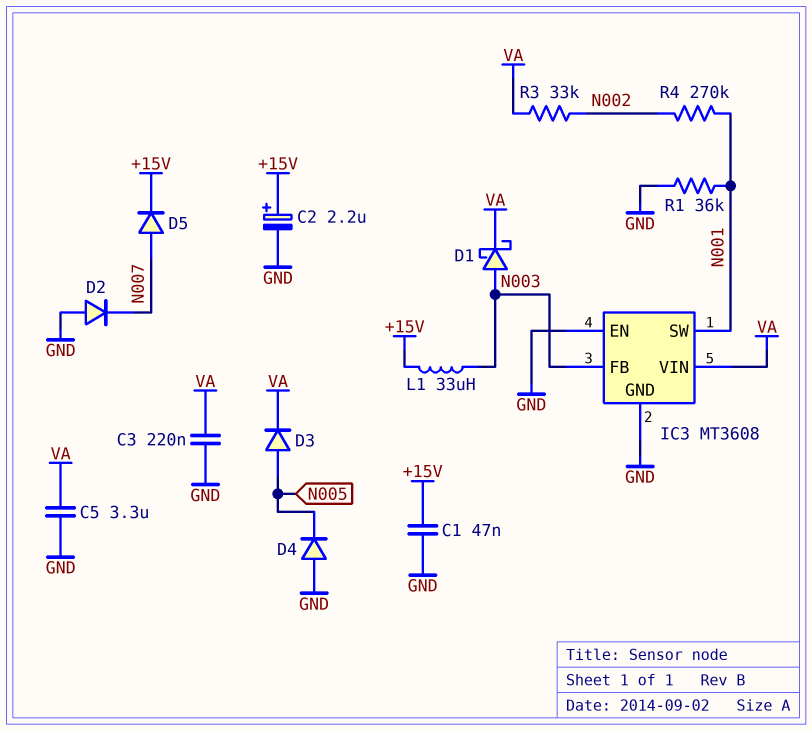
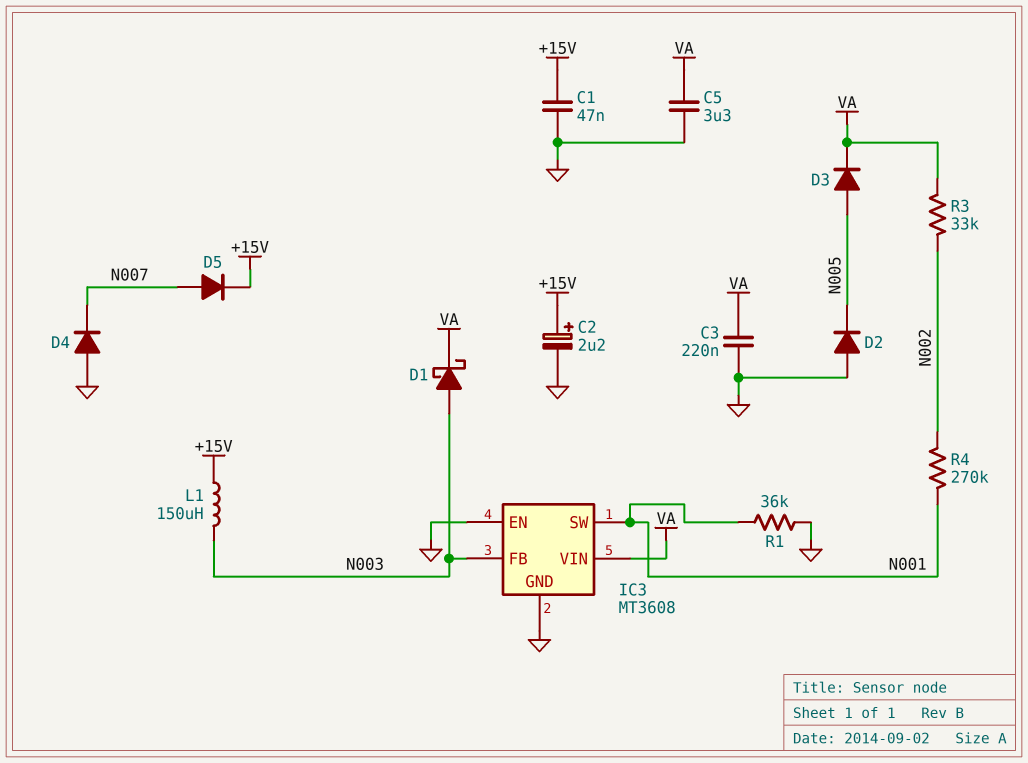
D2: diode (A GND, K N007) -> diode (A GND, K N005)
D4: diode (A GND, K N005) -> diode (A GND, K N007)
L1: 33uH (+15V, N003) -> 150uH (+15V, N003)

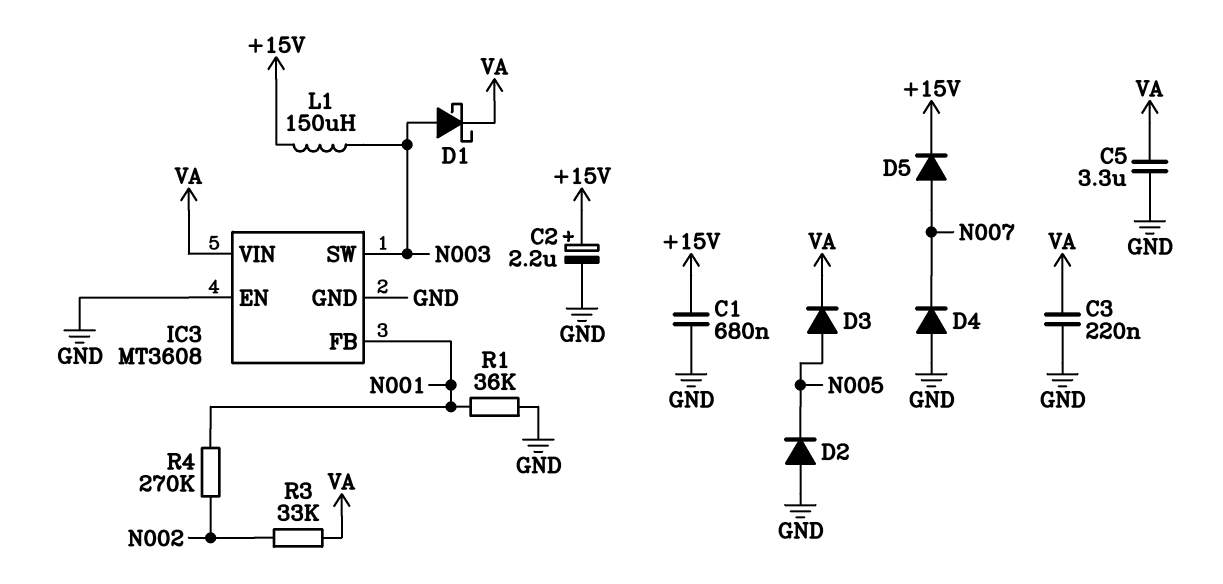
C1: 47nF (+15V, GND) -> 680nF (+15V, GND)
IC3 pin FB: N003 -> N001
IC3 pin SW: N001 -> N003

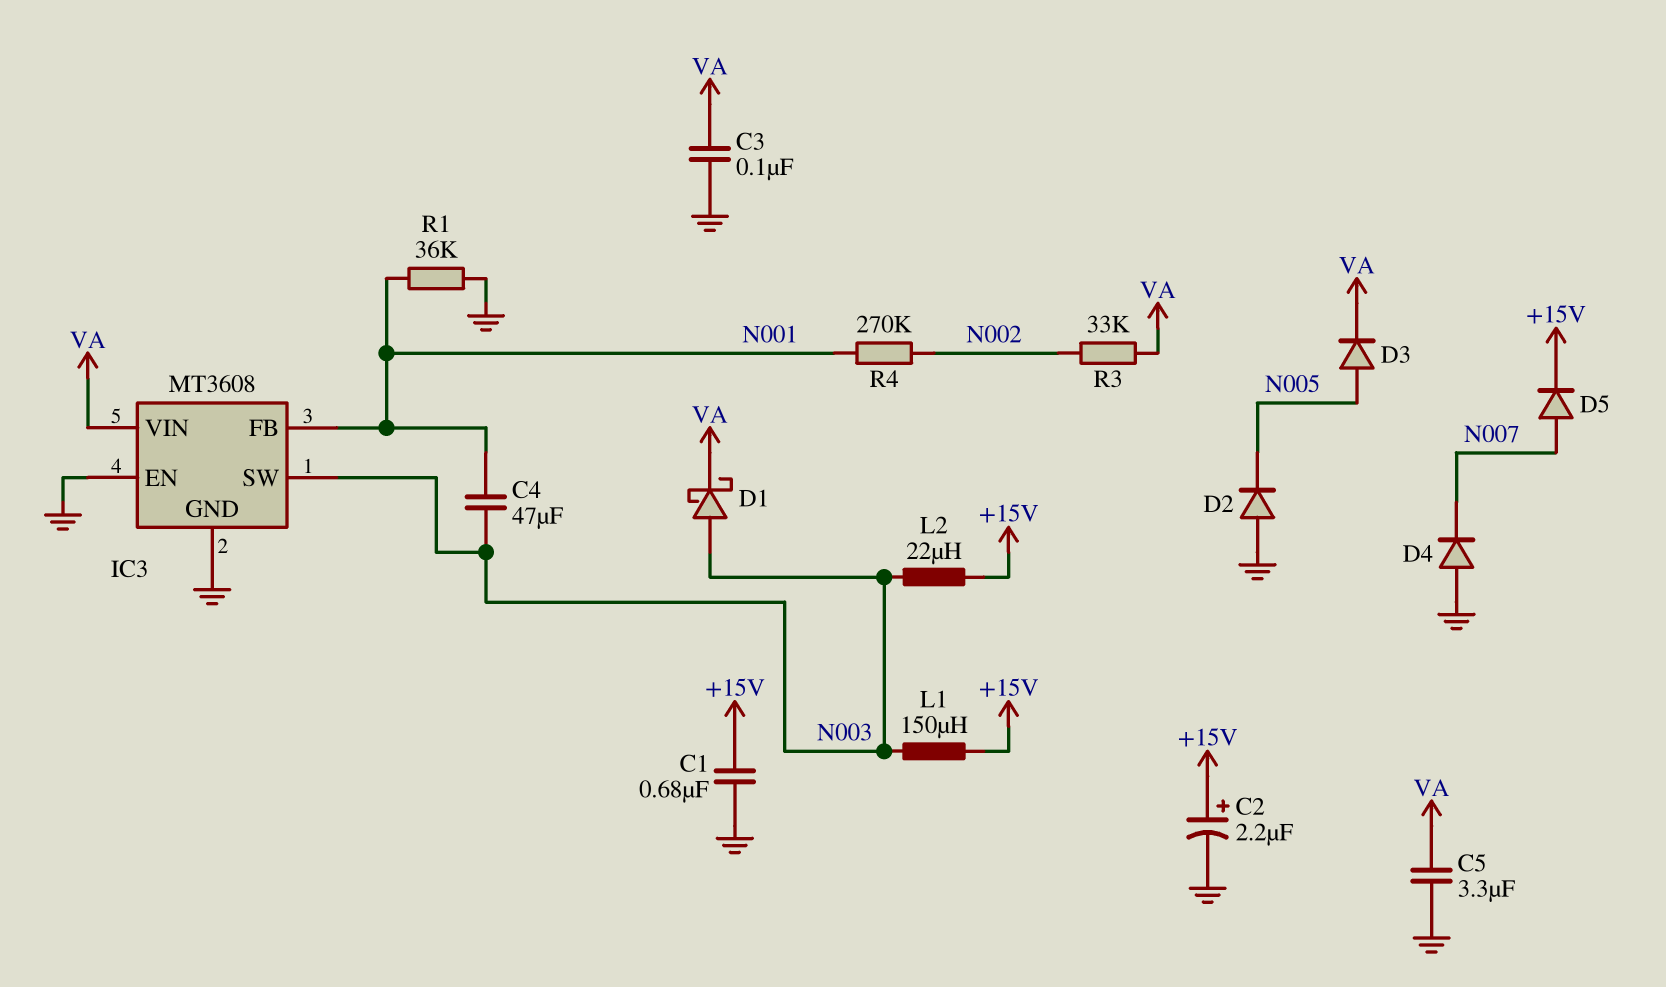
C3: 220nF (GND, VA) -> 100nF (GND, VA)
C4: none -> 47uF (N001, N003)
L2: none -> 22uH (+15V, N003)

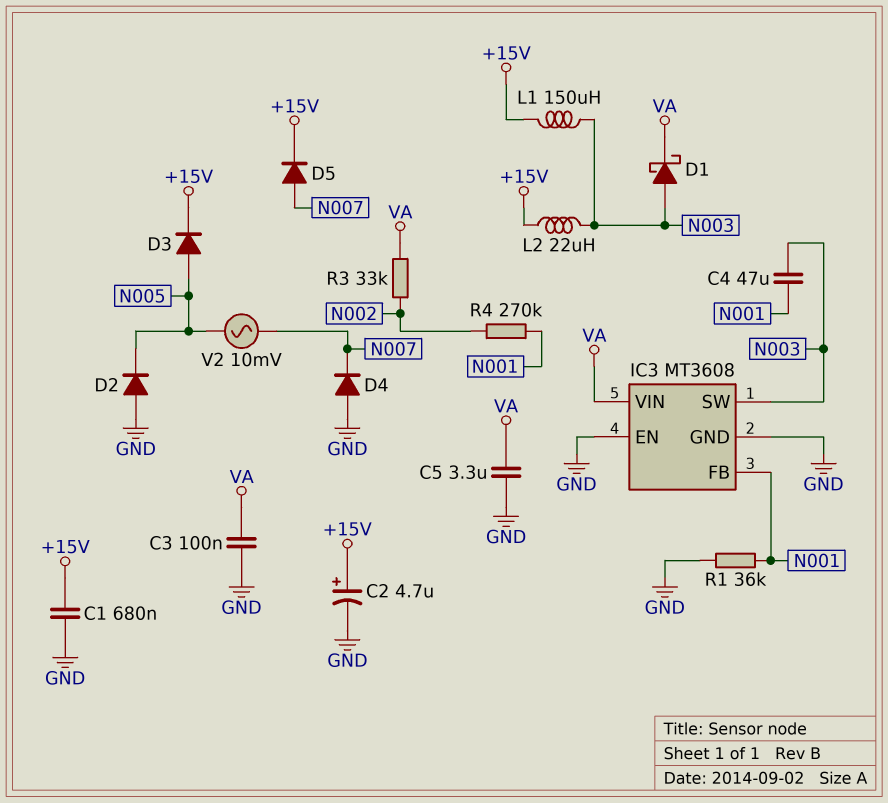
C2: 2.2uF (plus +15V, minus GND) -> 4.7uF (plus +15V, minus GND)
D3: diode (A N005, K VA) -> diode (A N005, K +15V)
V2: none -> AC 10mV (N005, N007)

